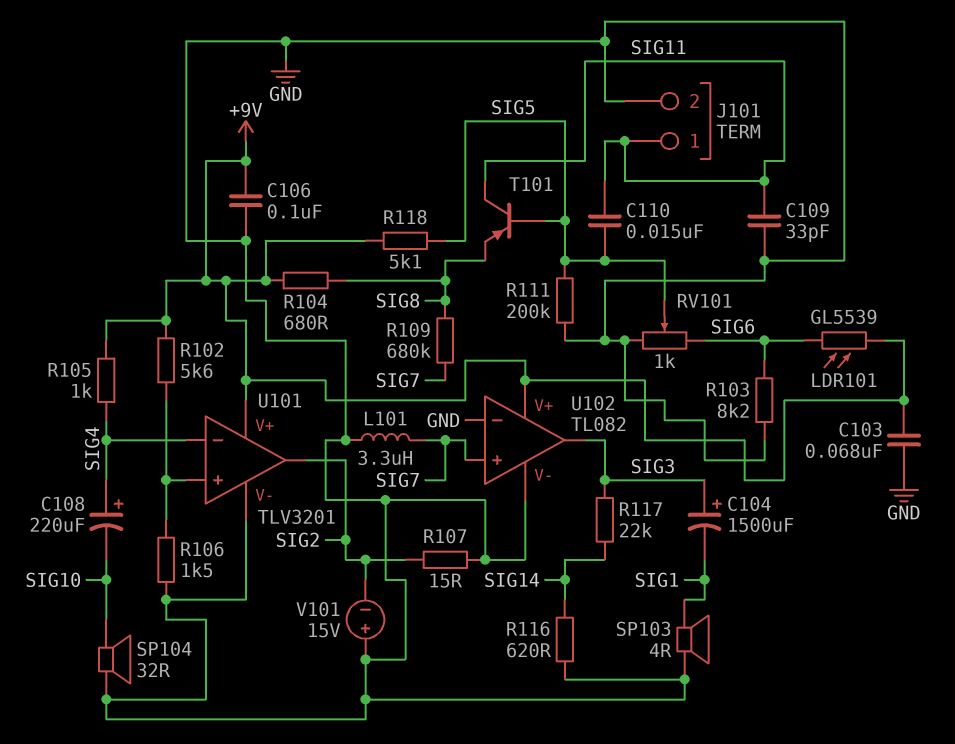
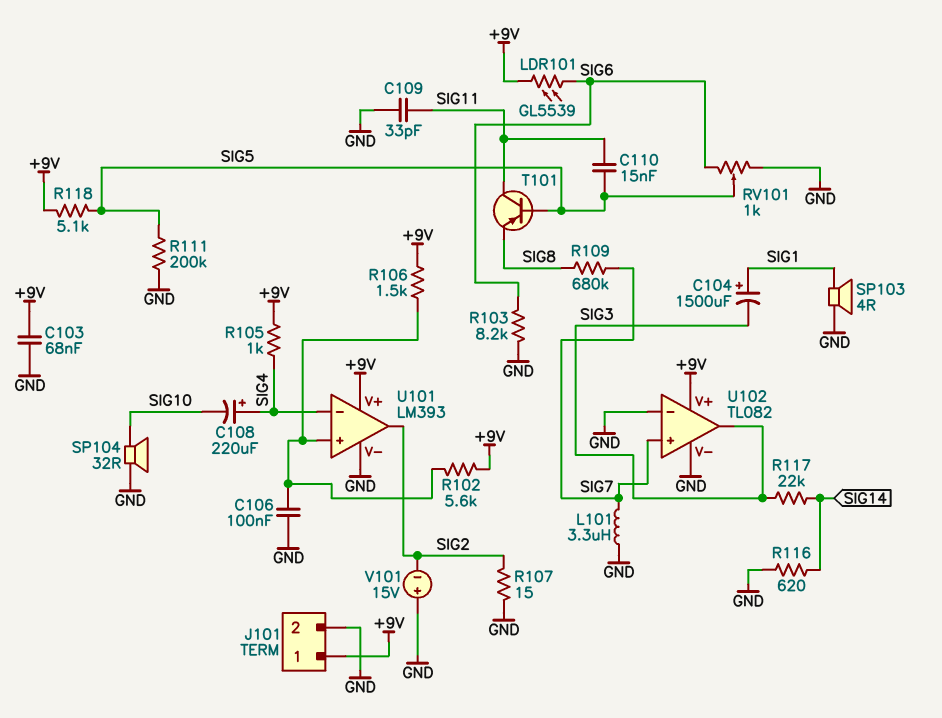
C104: 1500uF (plus SIG3, minus SIG1) -> 1500uF (plus SIG1, minus SIG3)
C106: 100nF (+9V, GND) -> 100nF (GND, U101/in+)
J101 pin 1: SIG11 -> +9V
R104: 680 (+9V, SIG8) -> none
R106: 1.5k (GND, U101/in+) -> 1.5k (+9V, U101/in+)
U101: TLV3201 -> LM393

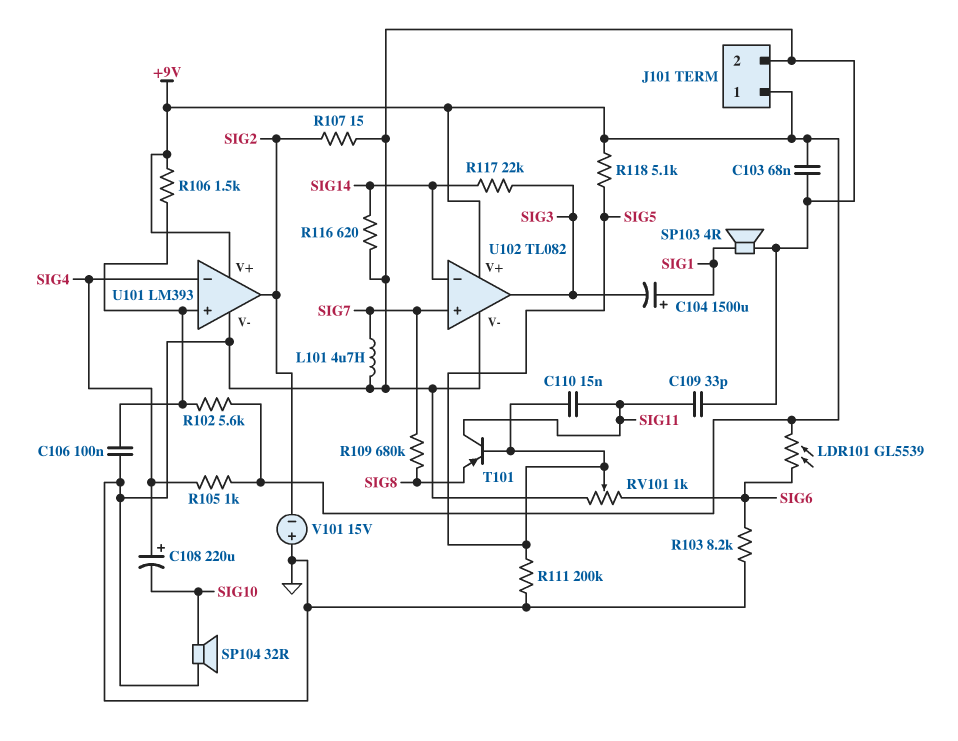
L101: 3.3uH (GND, SIG7) -> 4.7uH (GND, SIG7)
U102 pin in-: GND -> SIG14

